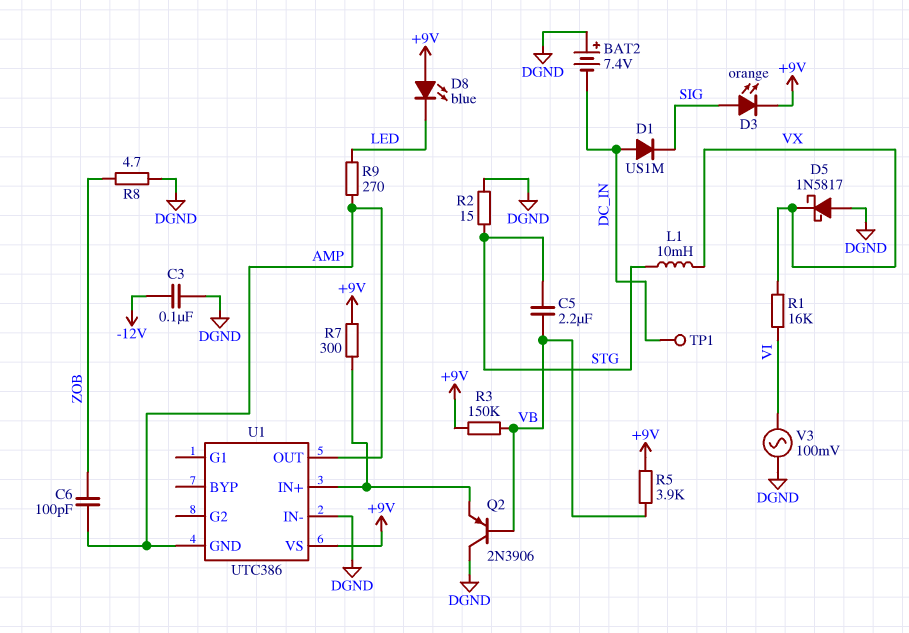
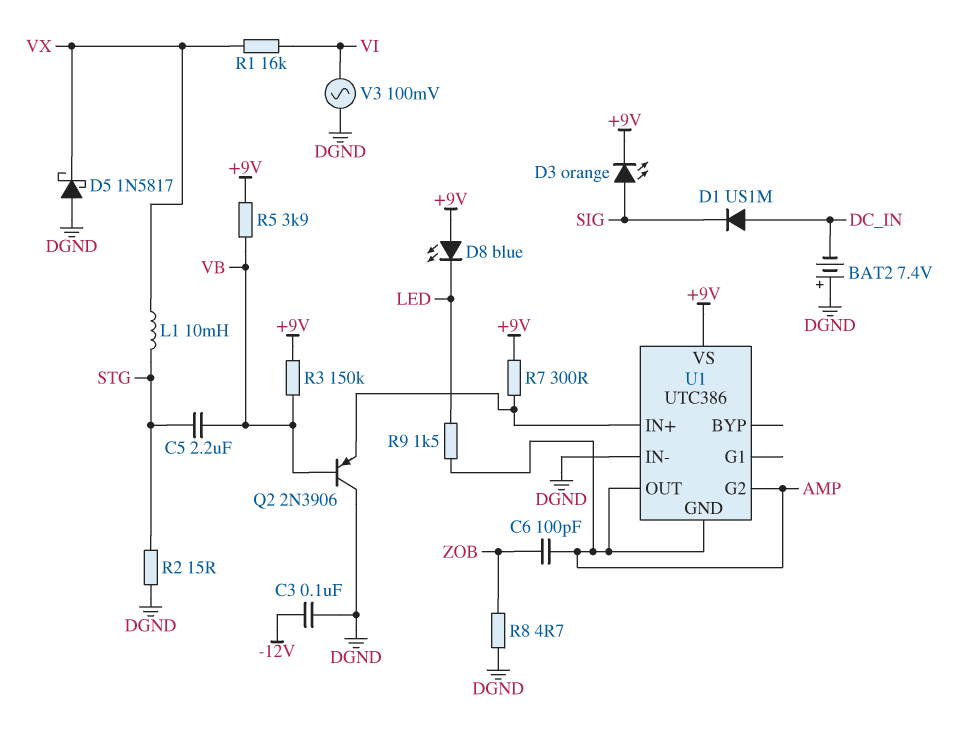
R9: 270 (AMP, LED) -> 1.5k (AMP, LED)
TP1: test point (DC_IN) -> none
U1 pin G2: none -> AMP

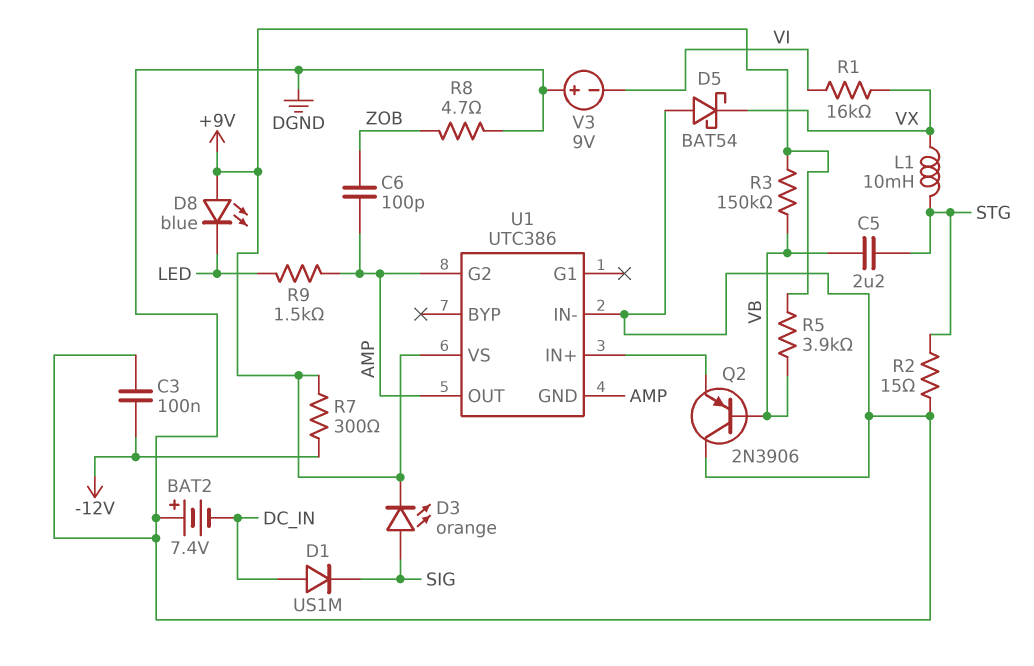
D5: schottky 1N5817 (A DGND, K VX) -> schottky BAT54 (A DGND, K VX)
R7: 300 (+9V, U1/IN+) -> 300 (+9V, -12V)
V3: AC 100mV (DGND, VI) -> 9V (plus DGND, minus VI)

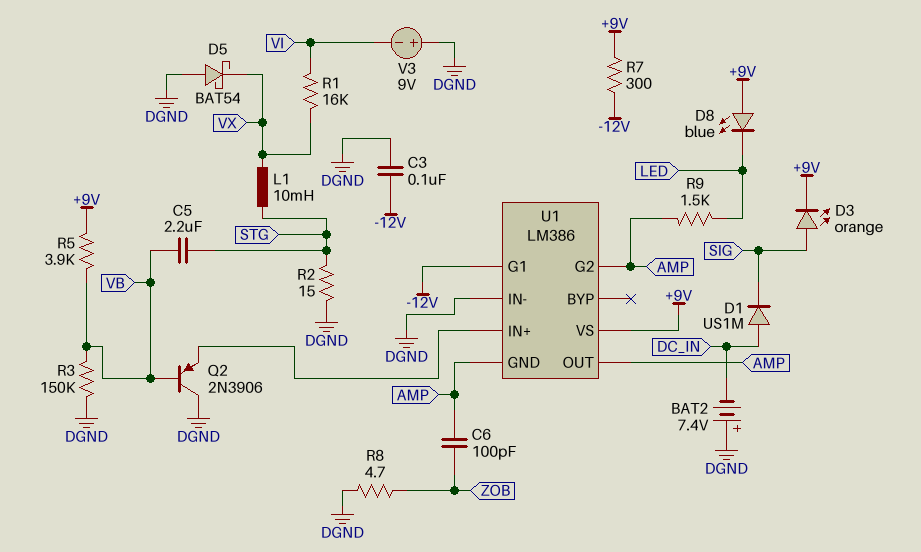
R3: 150k (+9V, VB) -> 150k (DGND, VB)
U1: UTC386 -> LM386
U1 pin G1: none -> -12V

